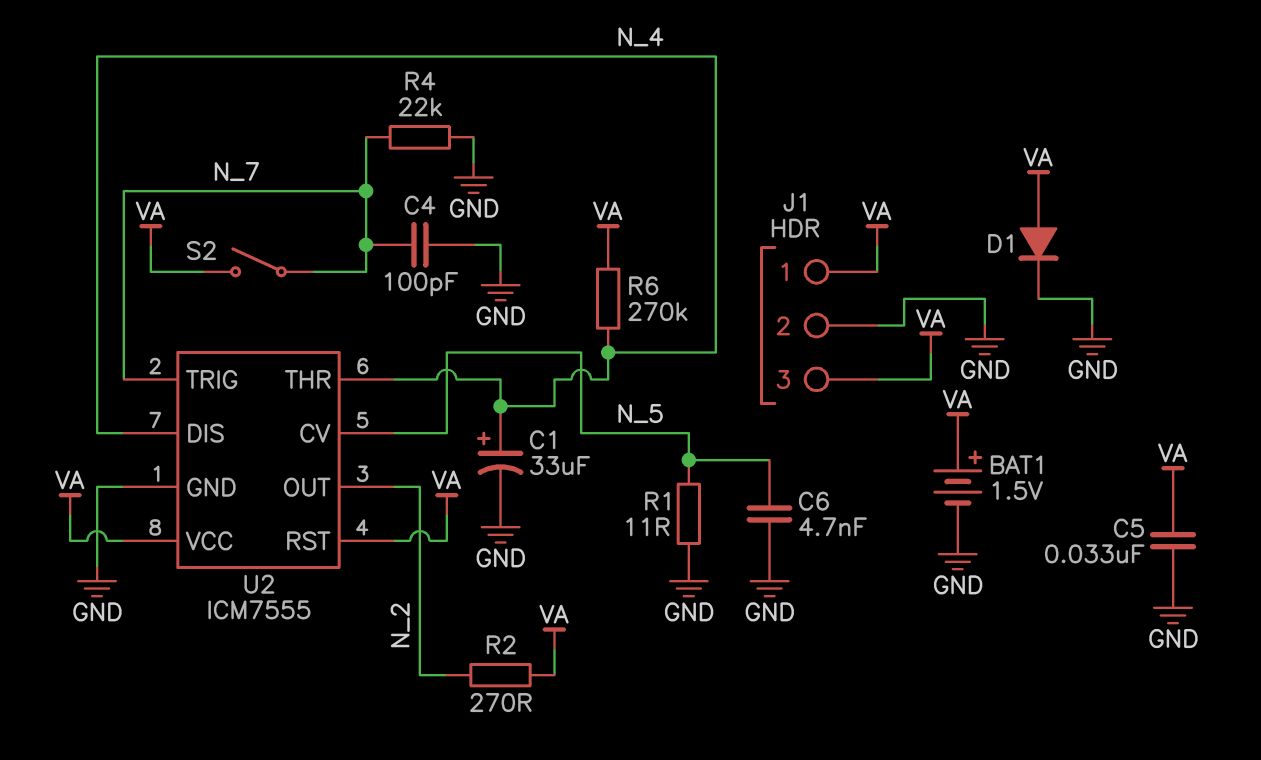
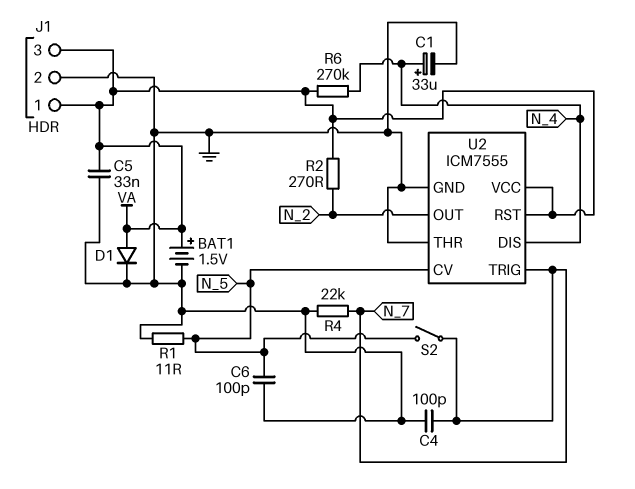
C6: 4.7nF (GND, N_5) -> 100pF (GND, N_5)
S2: switch (N_7, VA) -> switch (N_5, N_7)
U2 pin THR: N_4 -> GND

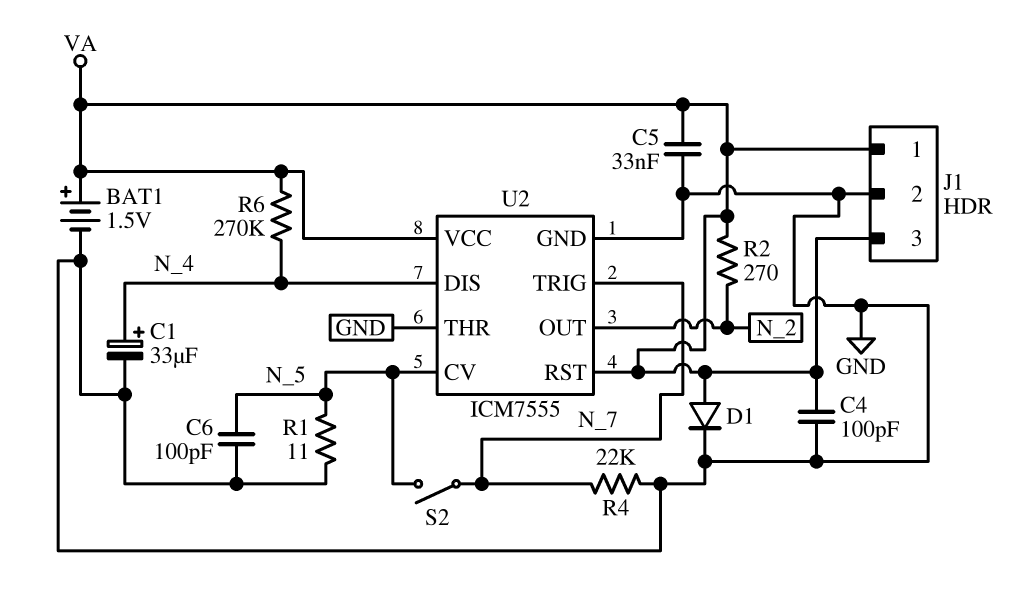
C4: 100pF (GND, N_7) -> 100pF (GND, VA)

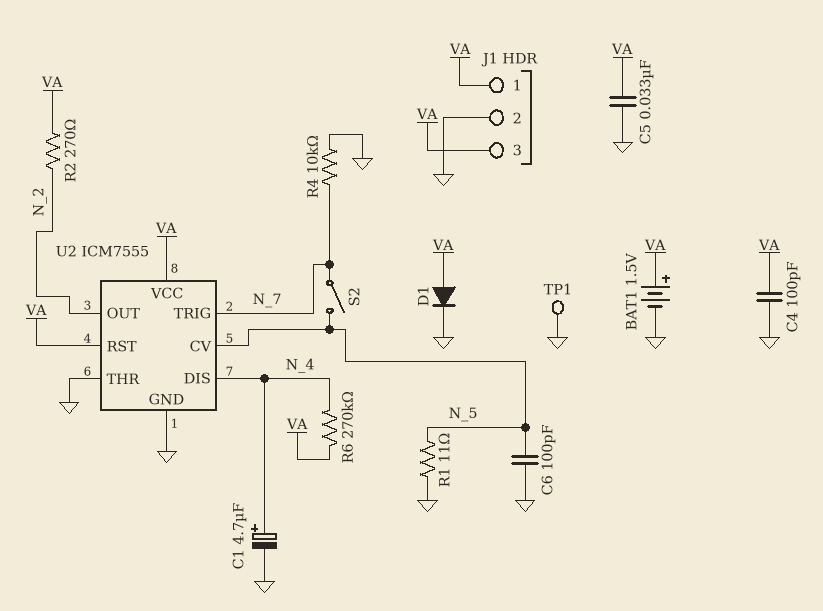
C1: 33uF (plus N_4, minus GND) -> 4.7uF (plus N_4, minus GND)
R4: 22k (GND, N_7) -> 10k (GND, N_7)
TP1: none -> test point (GND)

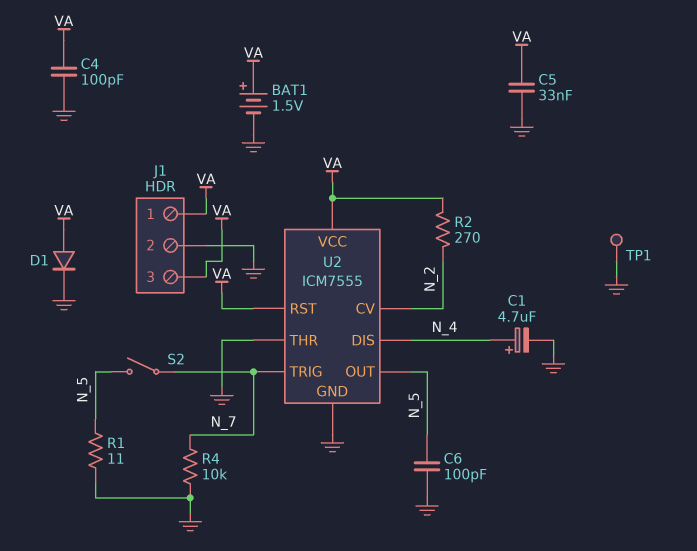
R6: 270k (N_4, VA) -> none
U2 pin CV: N_5 -> N_2
U2 pin OUT: N_2 -> N_5

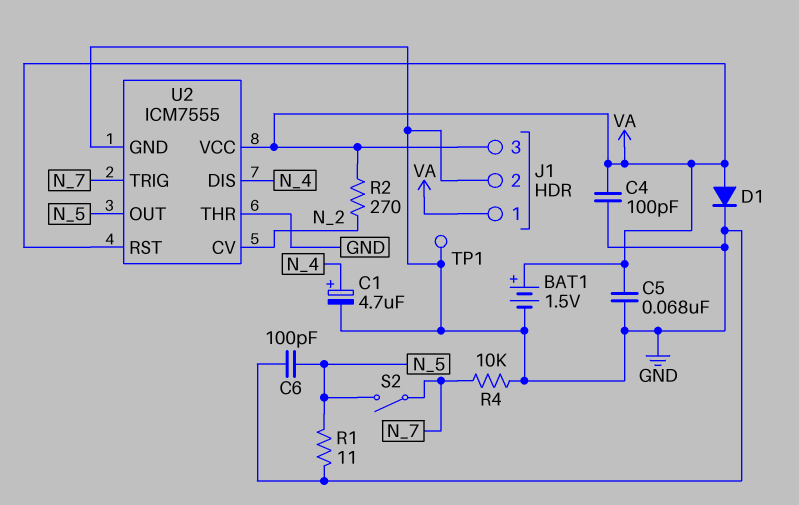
C5: 33nF (GND, VA) -> 68nF (GND, VA)

